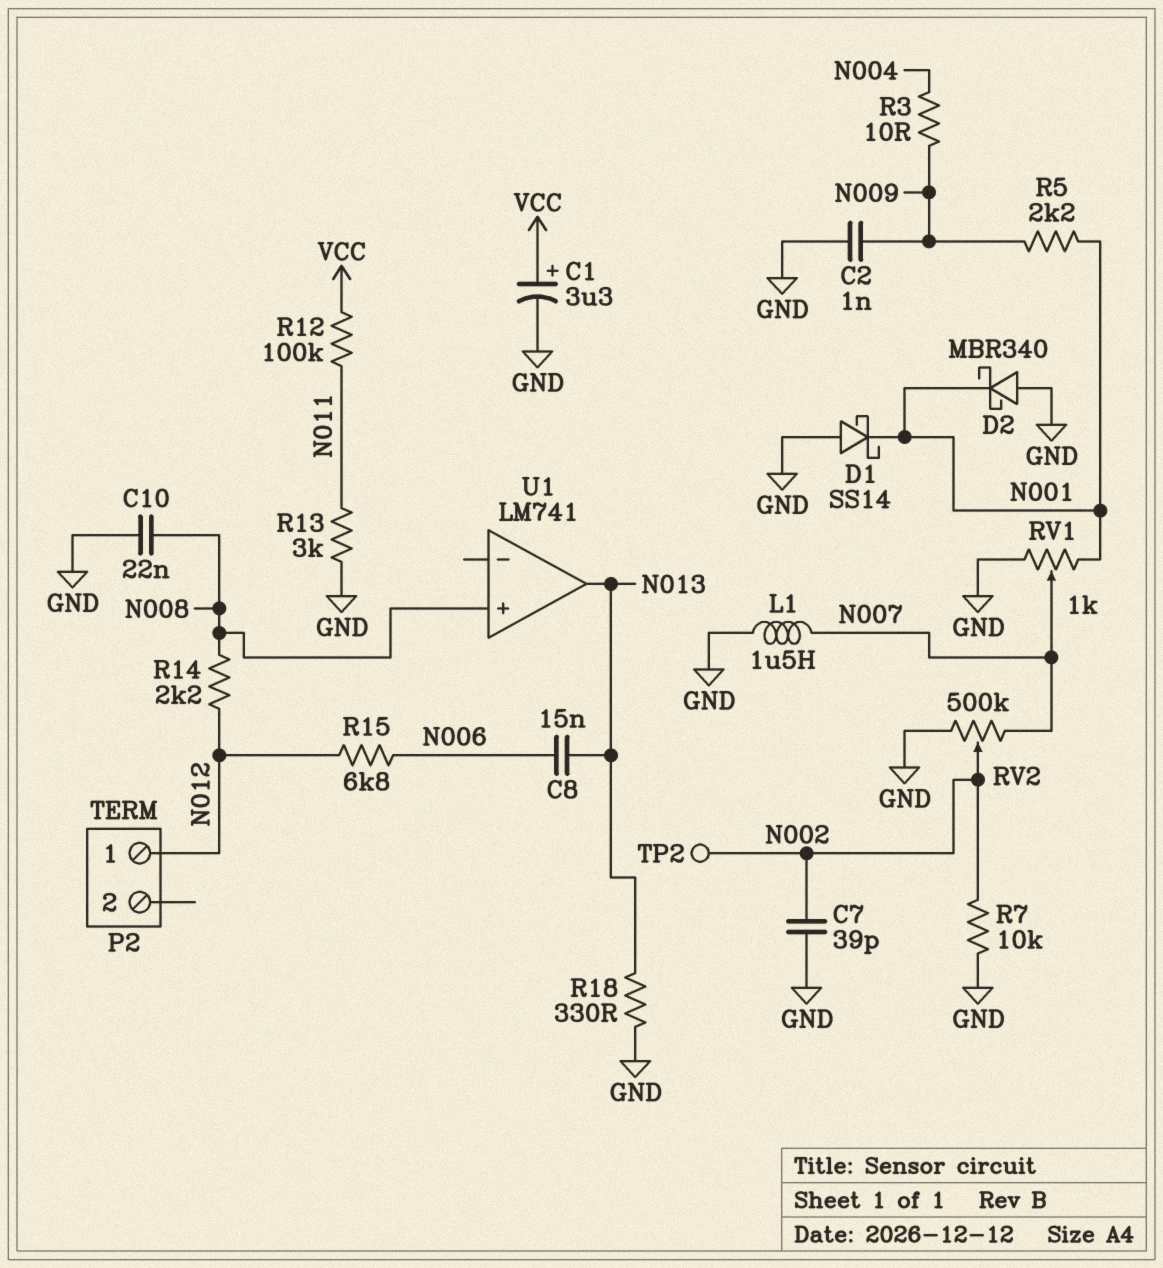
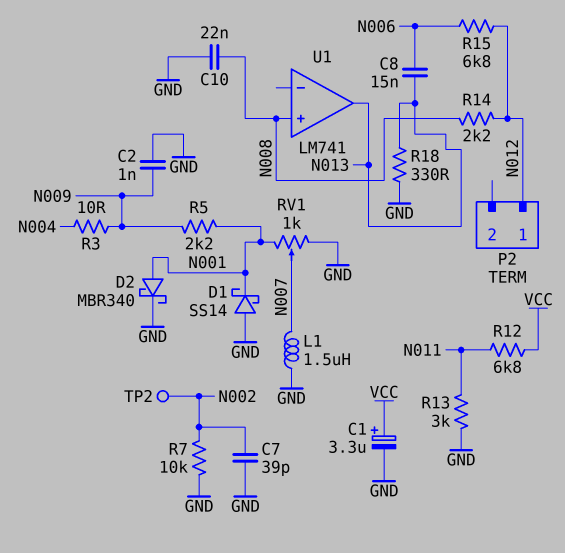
D2: schottky MBR340 (A GND, K N001) -> schottky MBR340 (A N001, K GND)
R12: 100k (N011, VCC) -> 6.8k (N011, VCC)
RV2: 500k (GND, N007, wiper N002) -> none

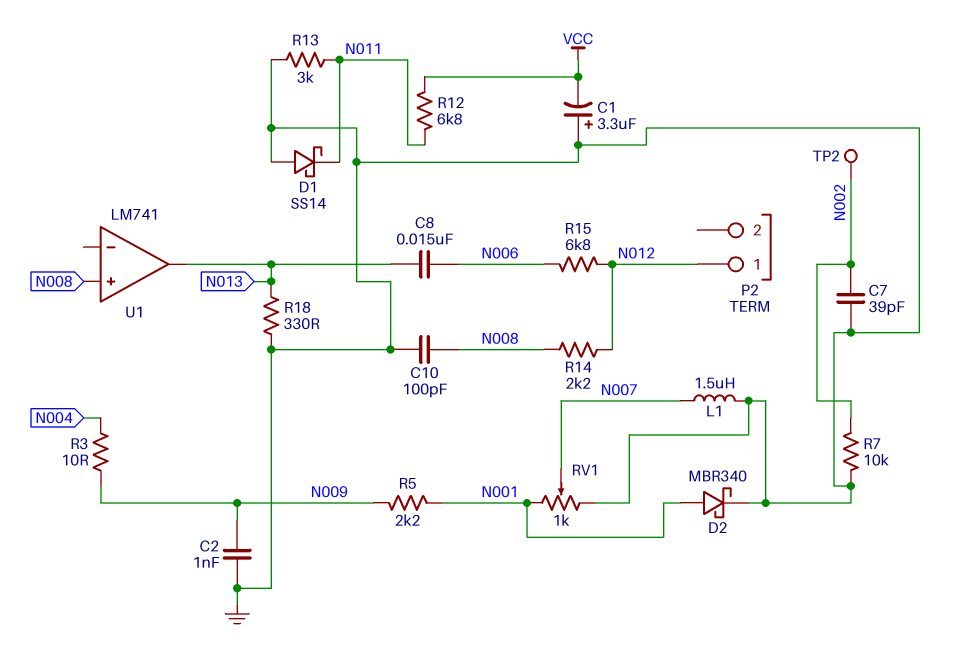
C1: 3.3uF (plus VCC, minus GND) -> 3.3uF (plus GND, minus VCC)
C10: 22nF (GND, N008) -> 100pF (GND, N008)
D1: schottky SS14 (A GND, K N001) -> schottky SS14 (A GND, K N011)

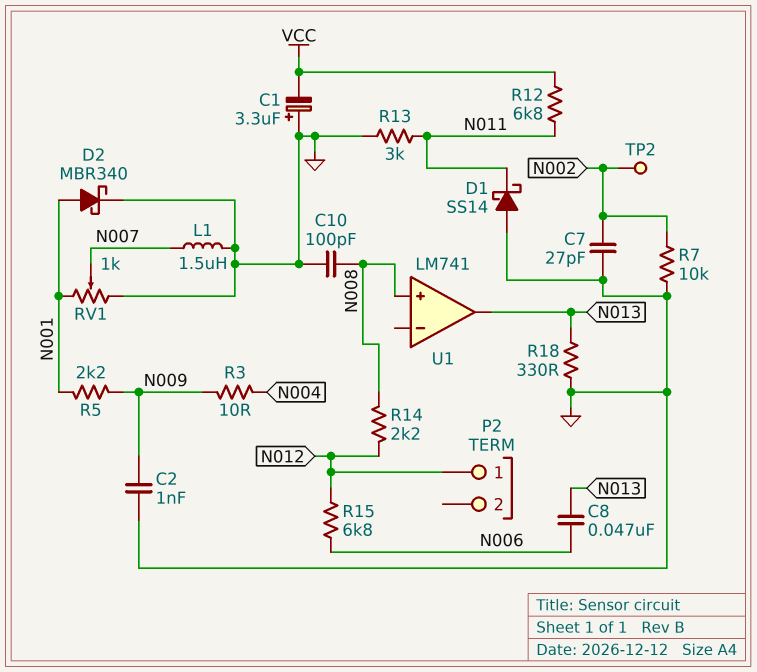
C7: 39pF (GND, N002) -> 27pF (GND, N002)
C8: 15nF (N006, N013) -> 47nF (N006, N013)

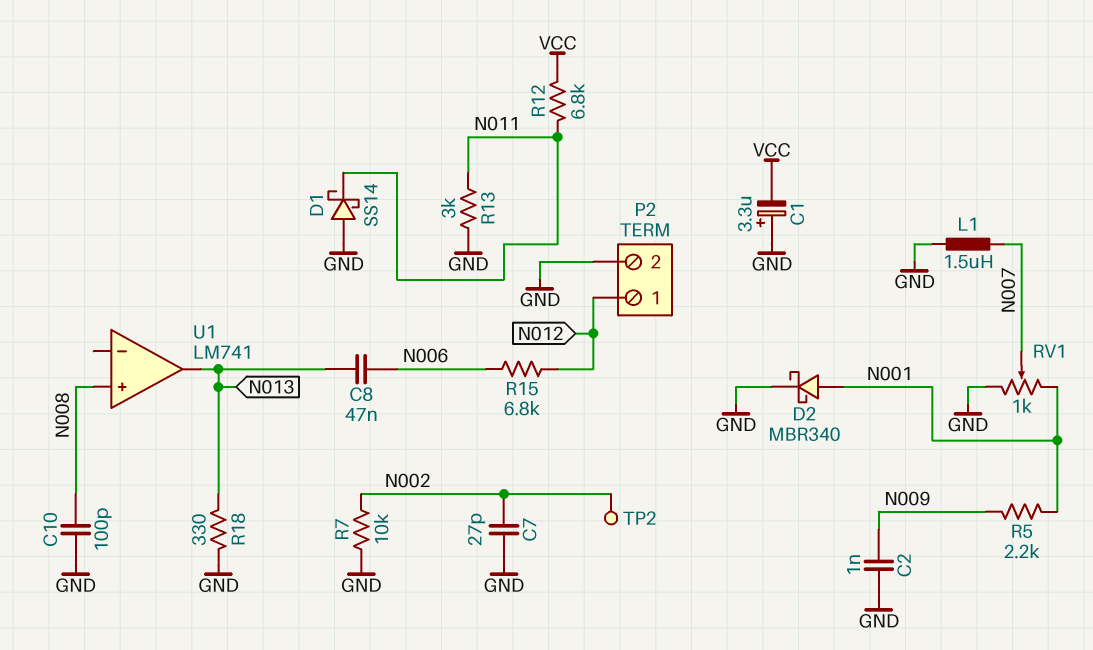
P2 pin 2: none -> GND
R3: 10 (N004, N009) -> none
R14: 2.2k (N008, N012) -> none

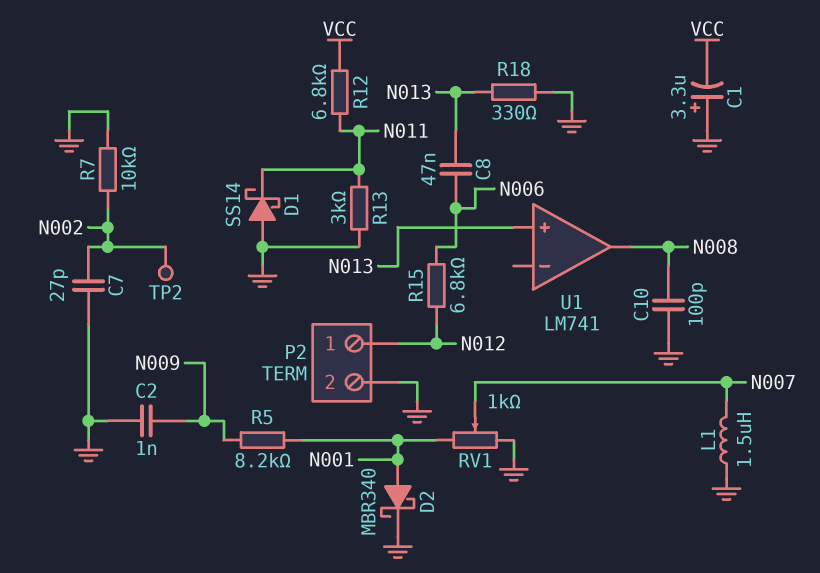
R5: 2.2k (N001, N009) -> 8.2k (N001, N009)
U1 pin in+: N008 -> N013
U1 pin out: N013 -> N008

